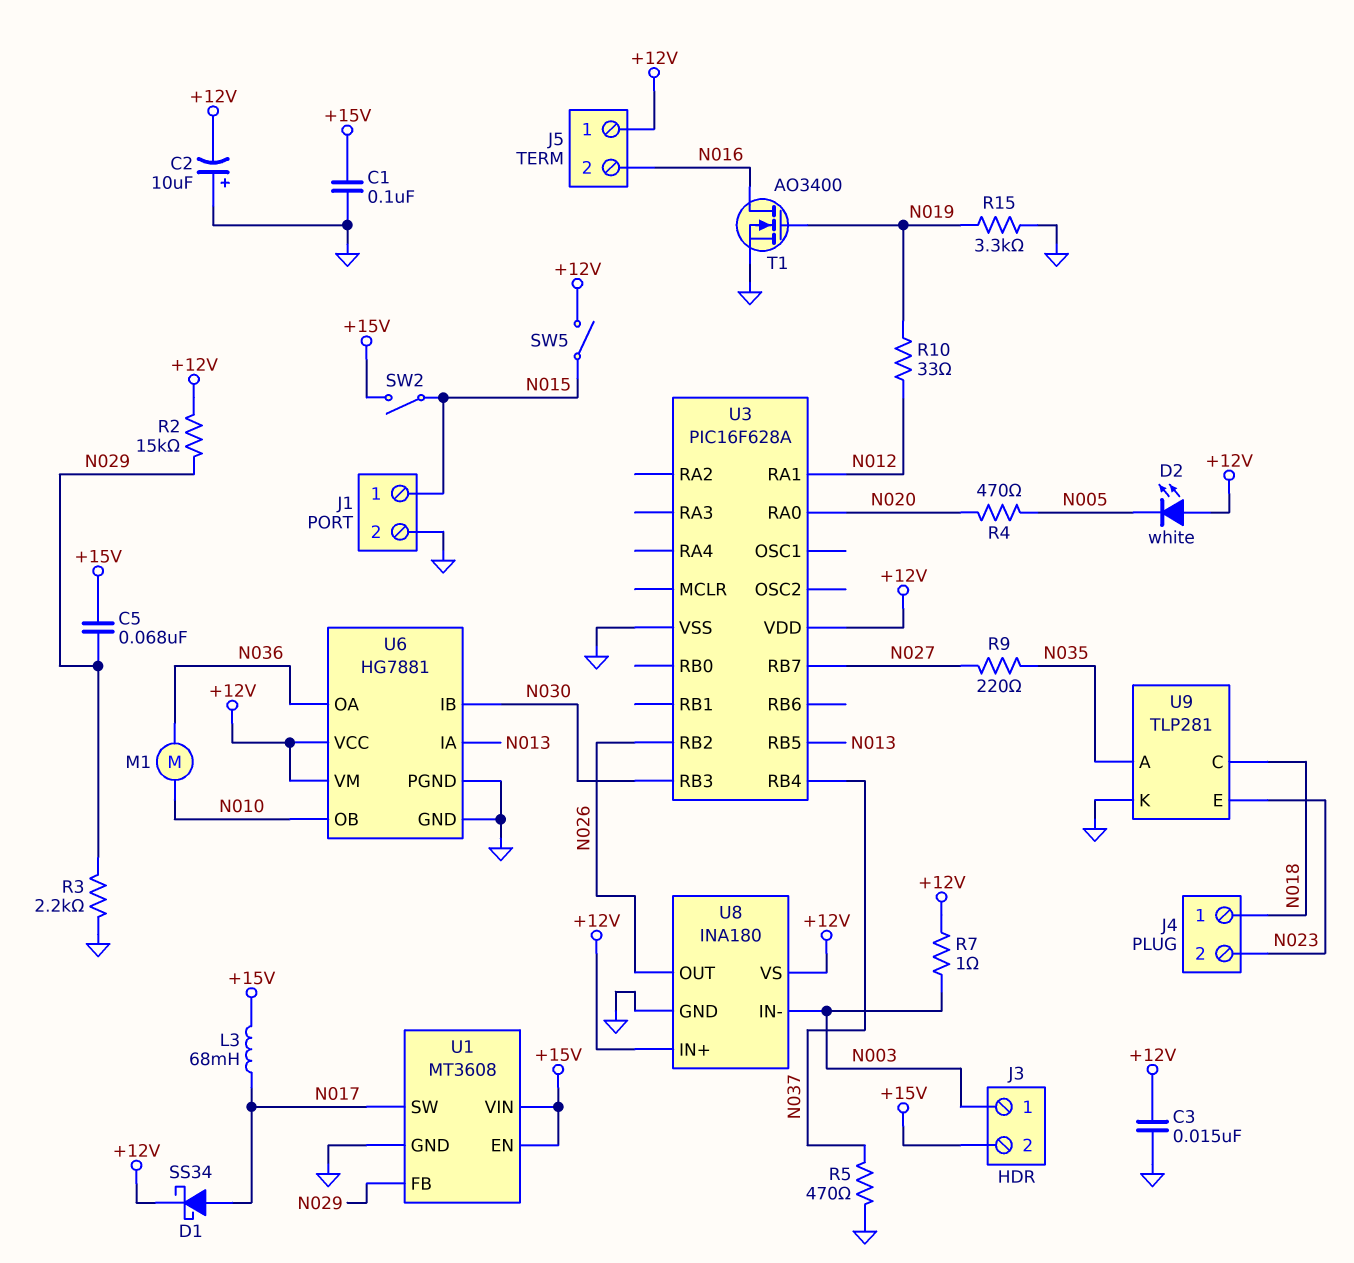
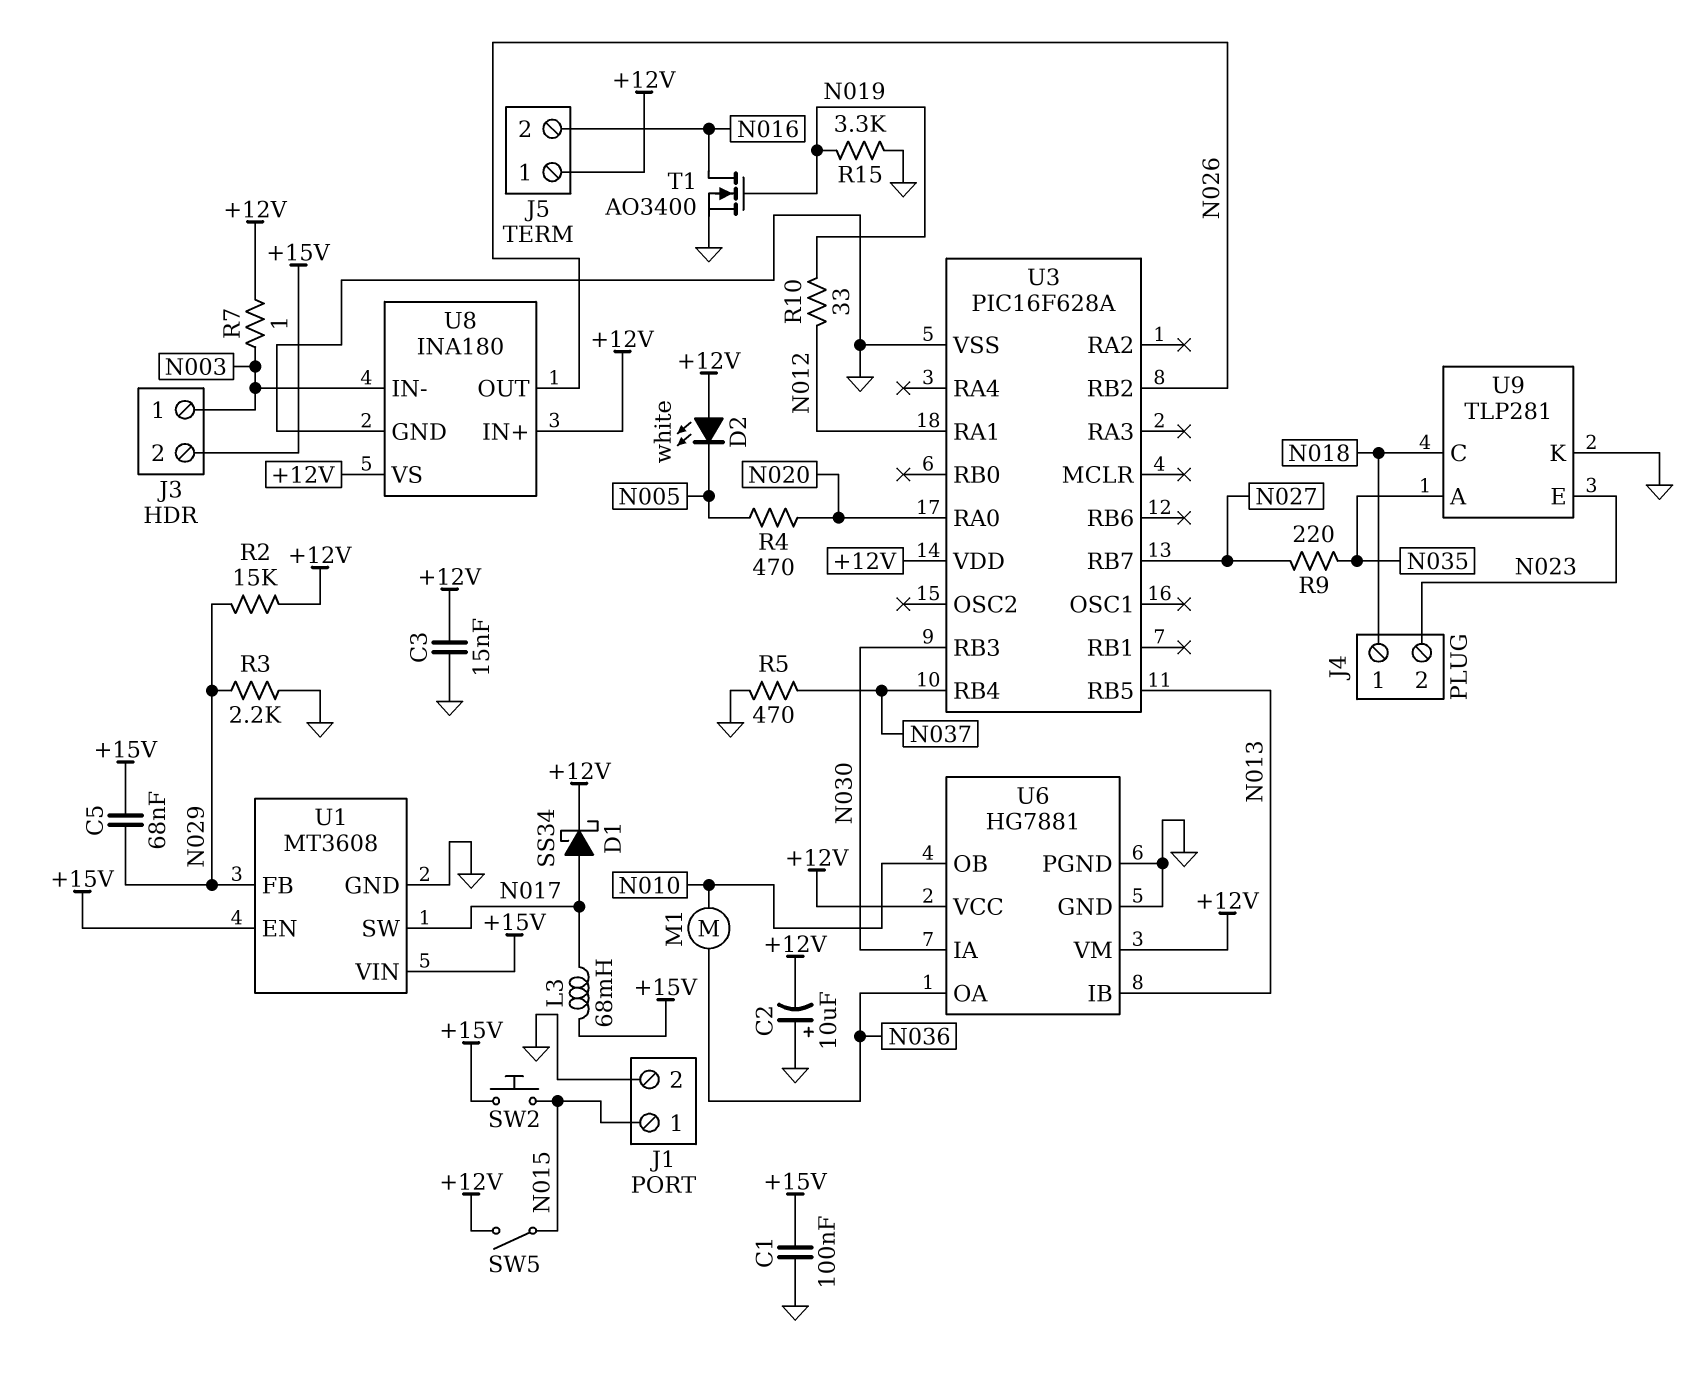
SW2: switch (+15V, N015) -> button (+15V, N015)
U6 pin IA: N013 -> N030
U6 pin IB: N030 -> N013

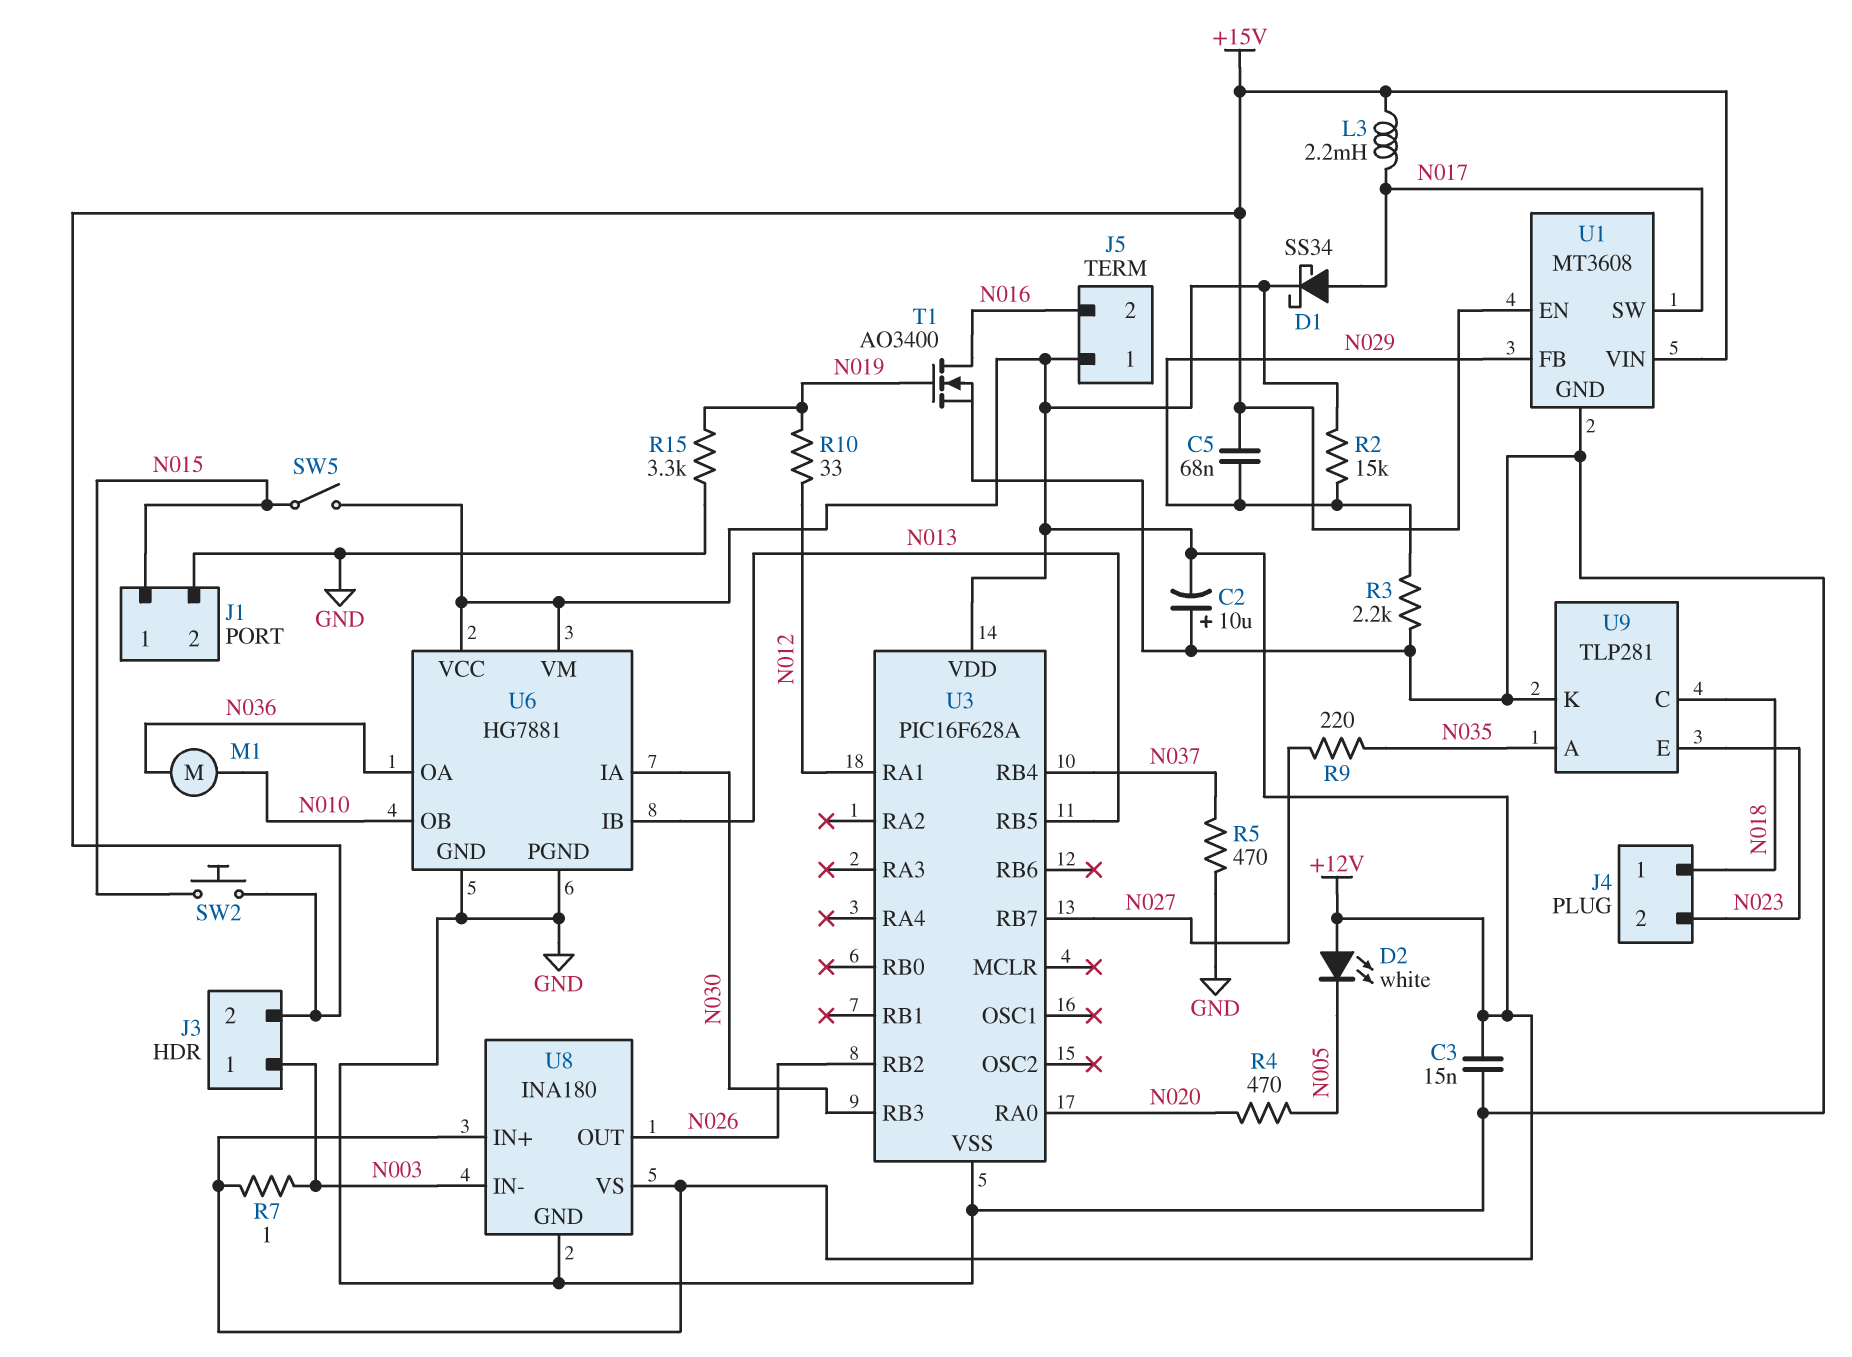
C1: 100nF (+15V, GND) -> none
L3: 68mH (+15V, N017) -> 2.2mH (+15V, N017)

